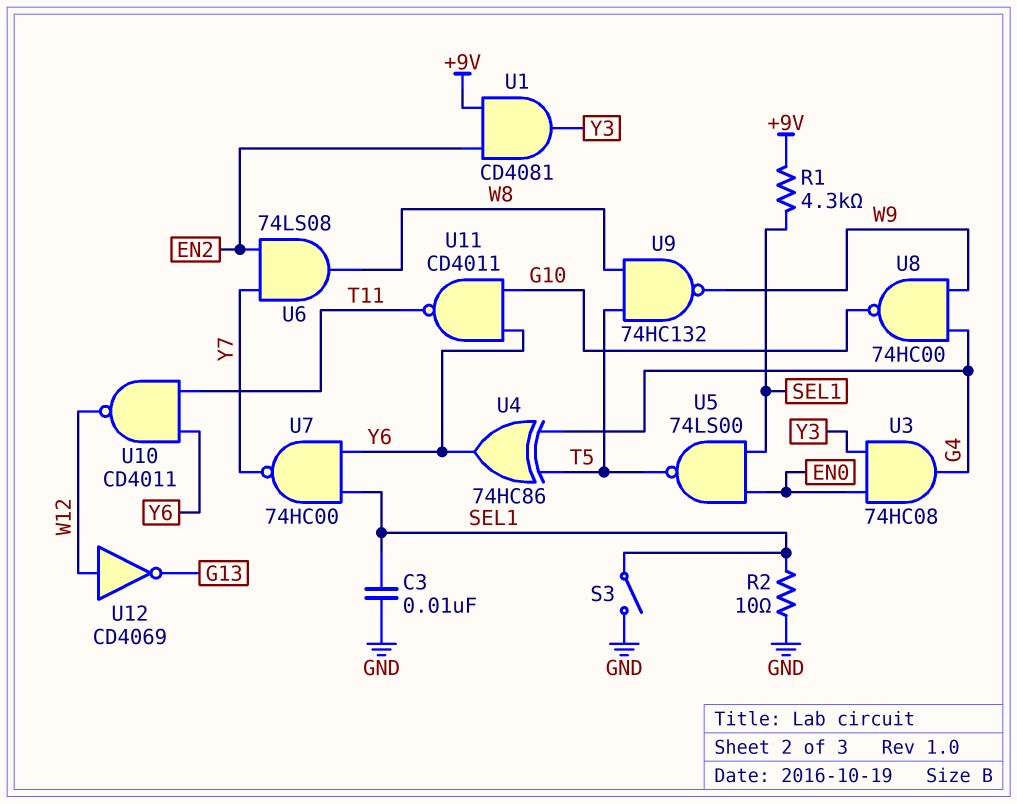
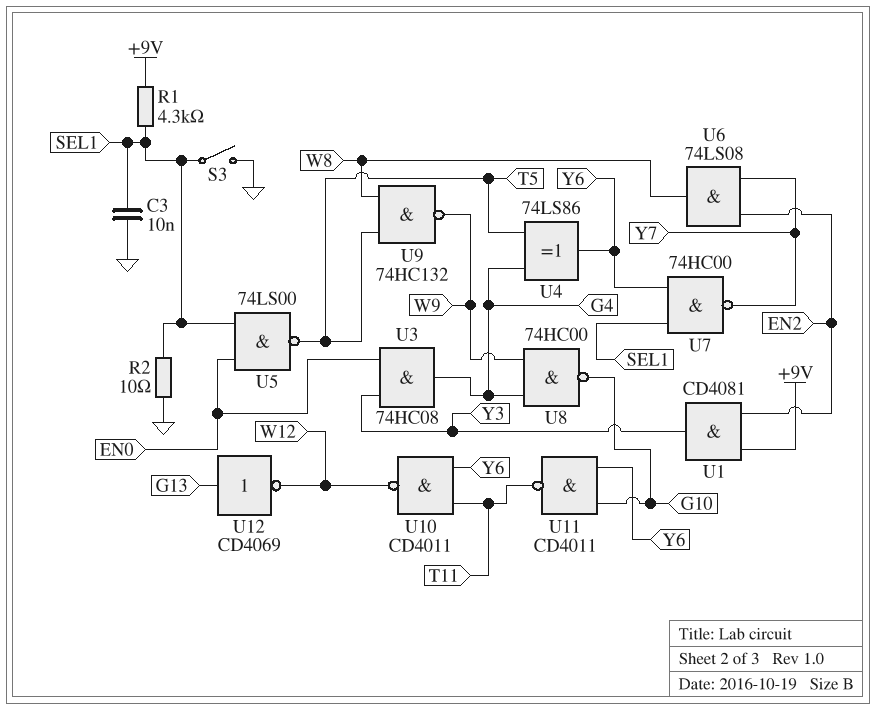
U4: XOR 74HC86 (in G4, in T5, out Y6) -> XOR 74LS86 (in G4, in T5, out Y6)
U12: NOT CD4069 (in W12, out G13) -> NOT CD4069 (in G13, out W12)

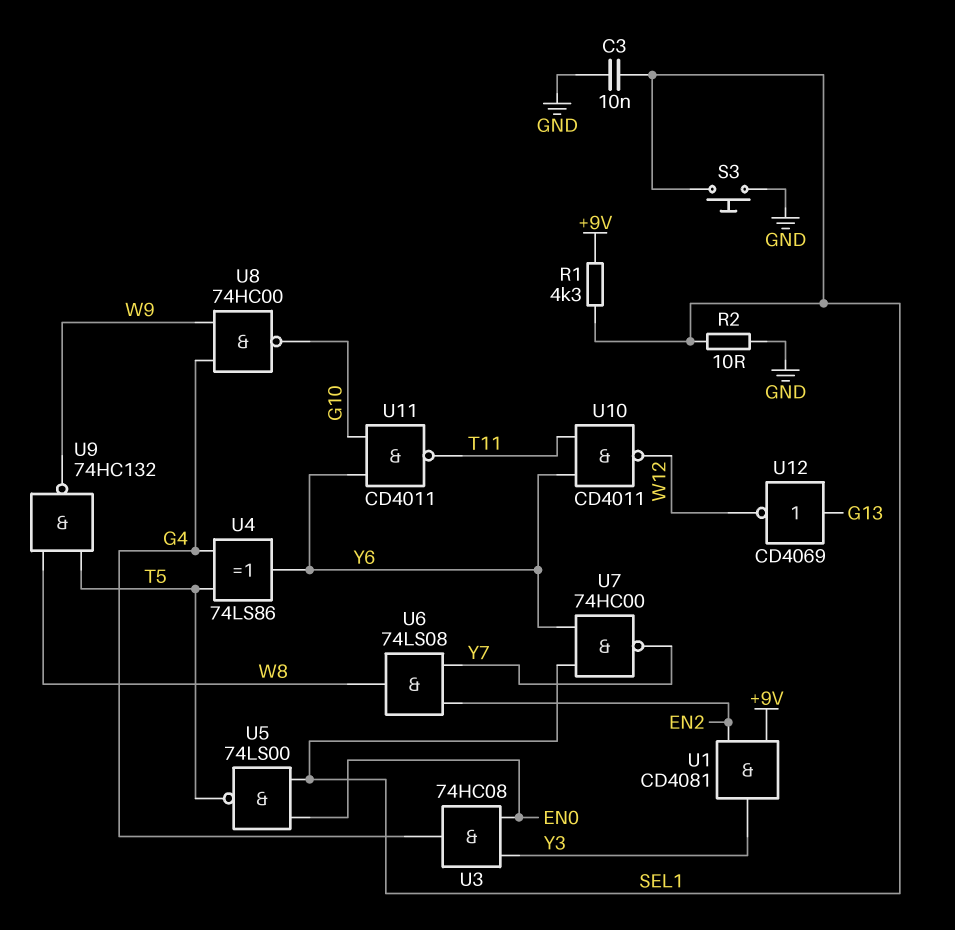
S3: switch (GND, SEL1) -> button (GND, SEL1)

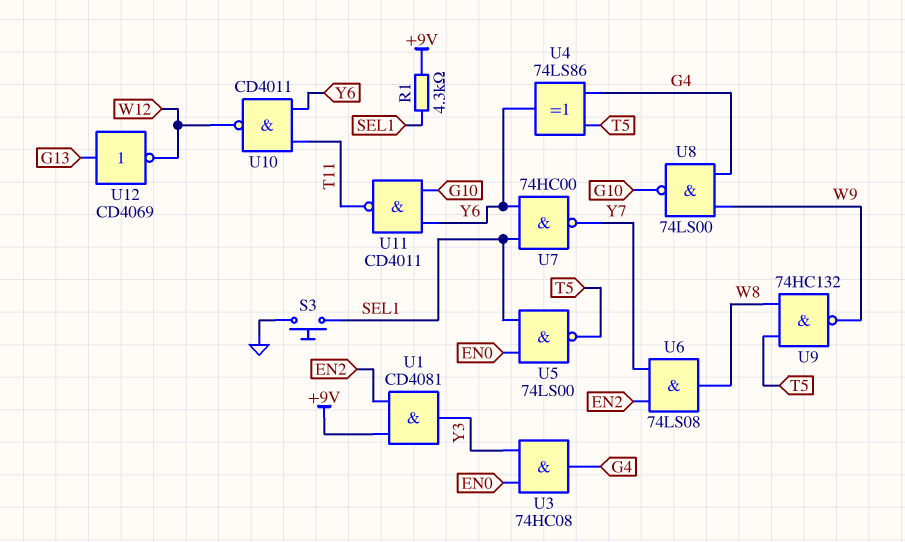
C3: 10nF (GND, SEL1) -> none
R2: 10 (GND, SEL1) -> none
U8: NAND 74HC00 (in G4, in W9, out G10) -> NAND 74LS00 (in G4, in W9, out G10)

